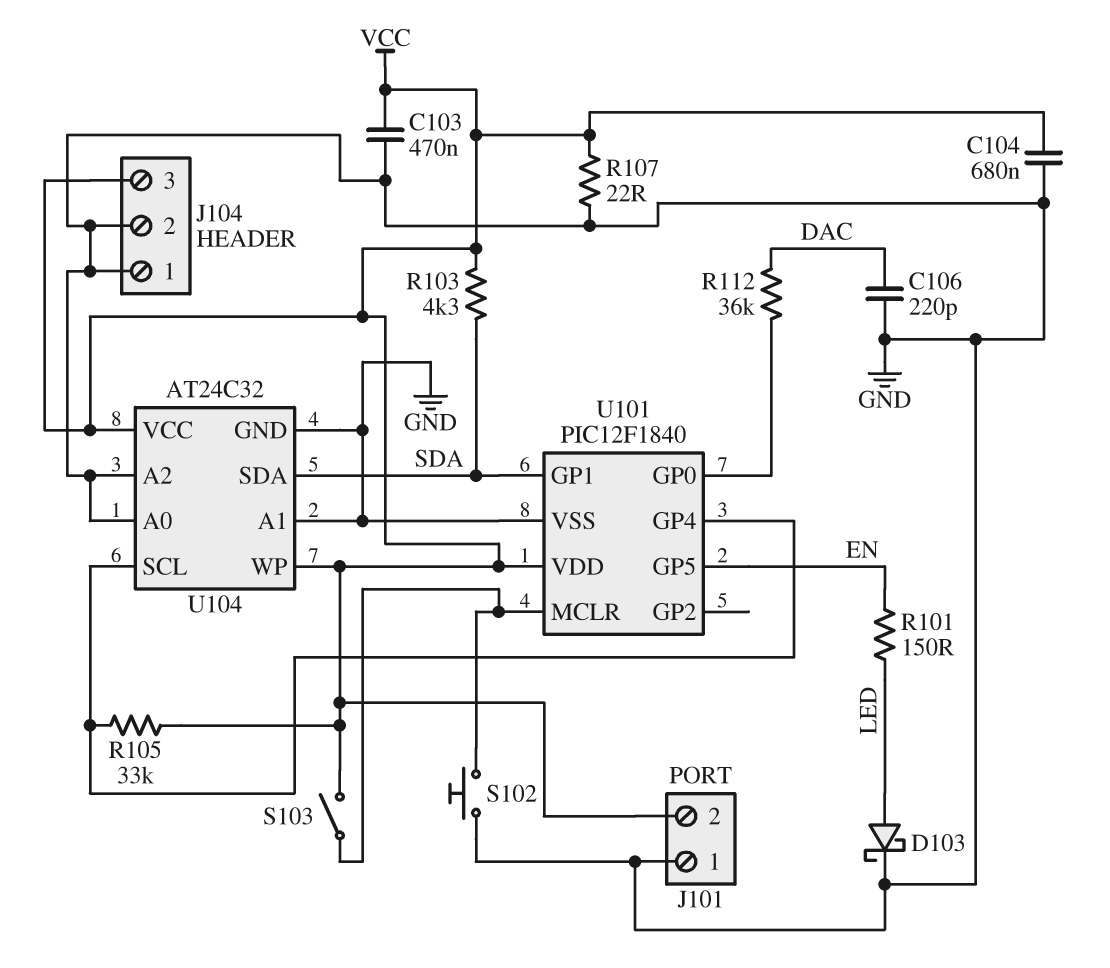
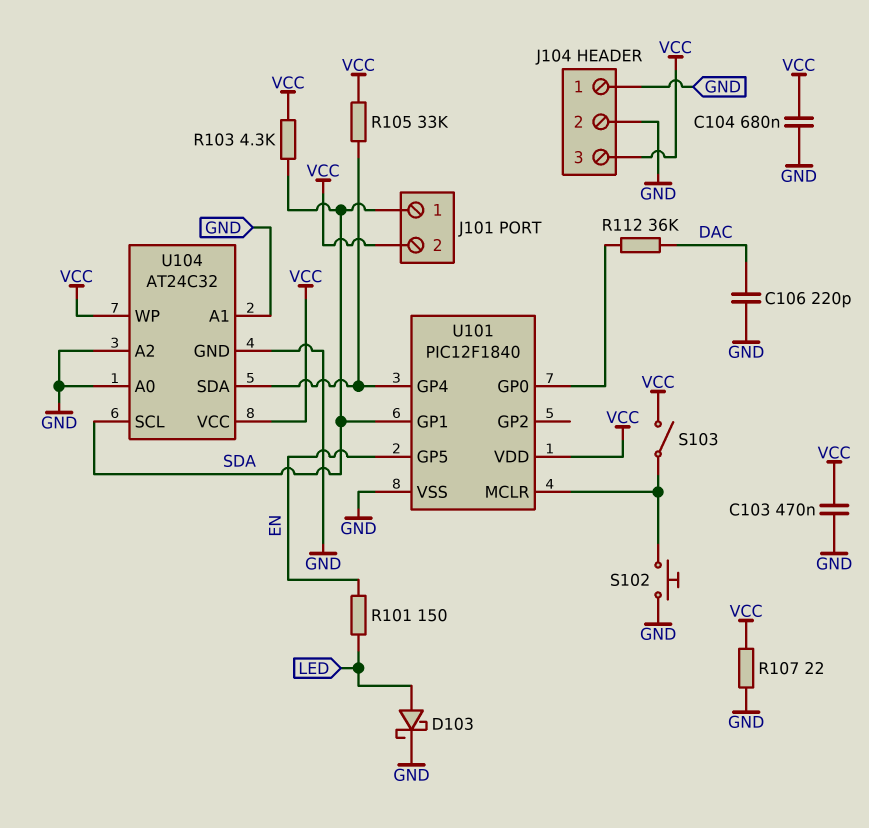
J101 pin 1: GND -> SDA
U104 pin SCL: U101/GP4 -> SDA
U104 pin SDA: SDA -> U101/GP4

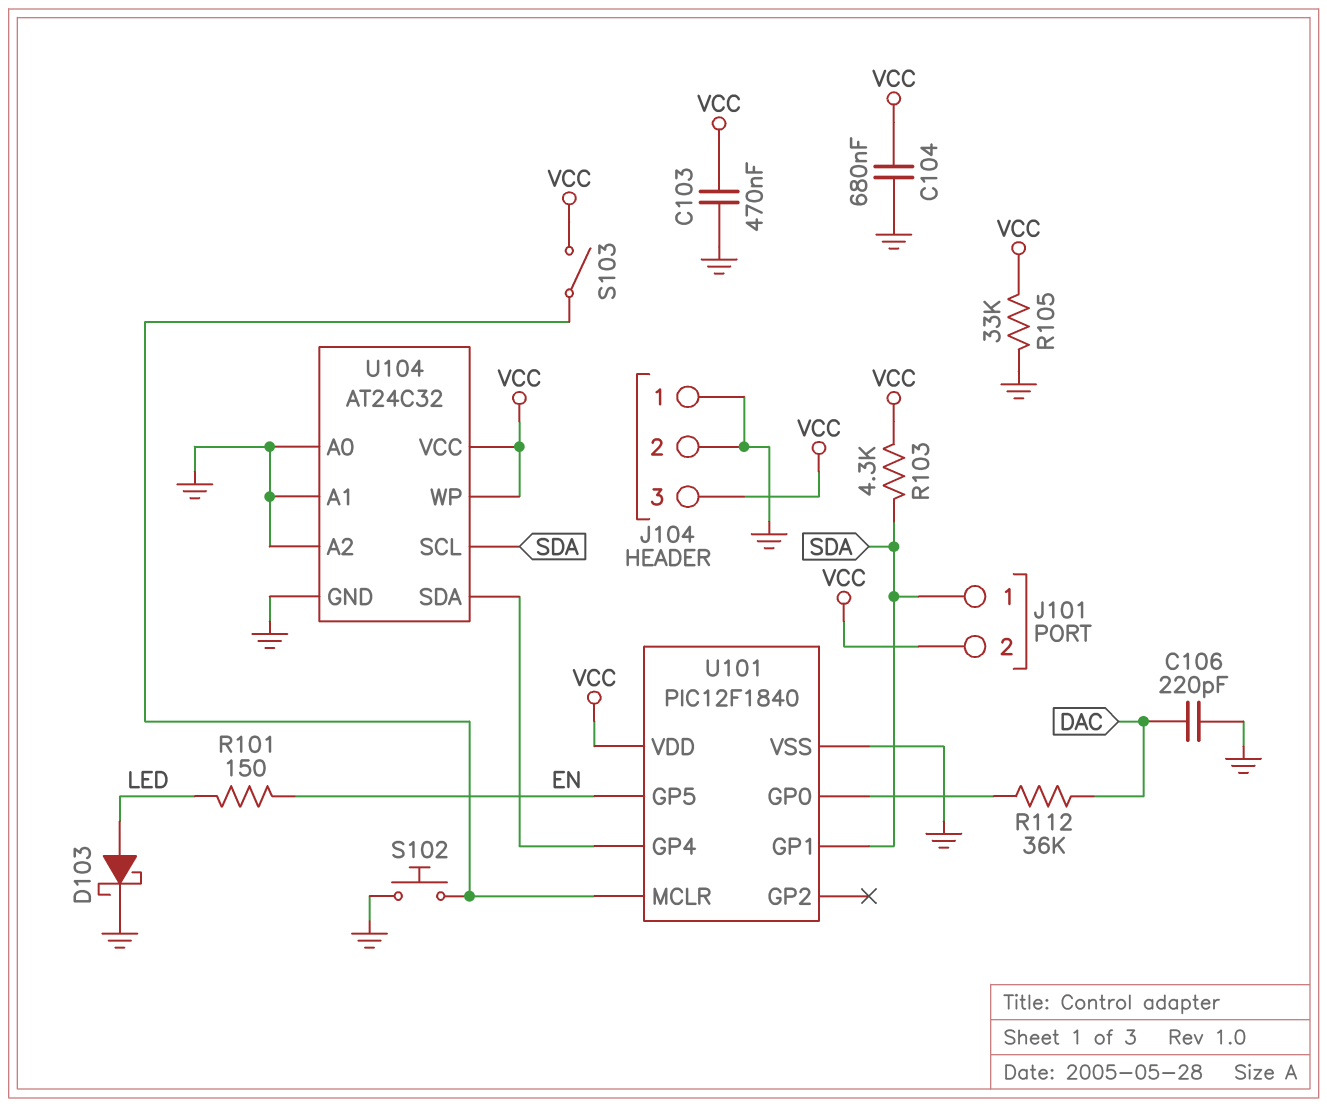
R105: 33k (U101/GP4, VCC) -> 33k (GND, VCC)
R107: 22 (GND, VCC) -> none

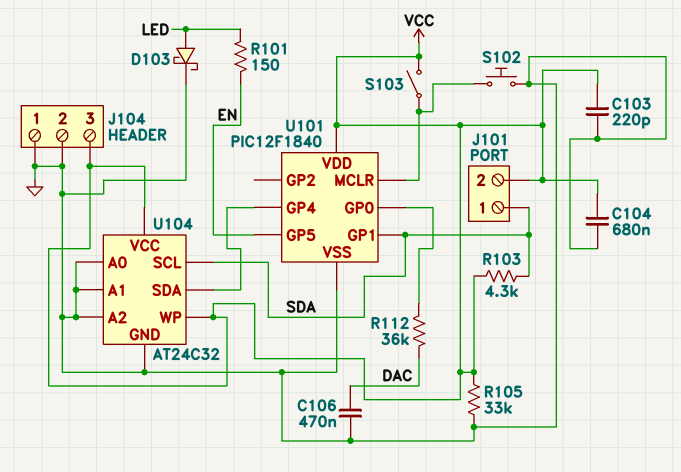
C103: 470nF (GND, VCC) -> 220pF (GND, VCC)
C106: 220pF (DAC, GND) -> 470nF (DAC, GND)

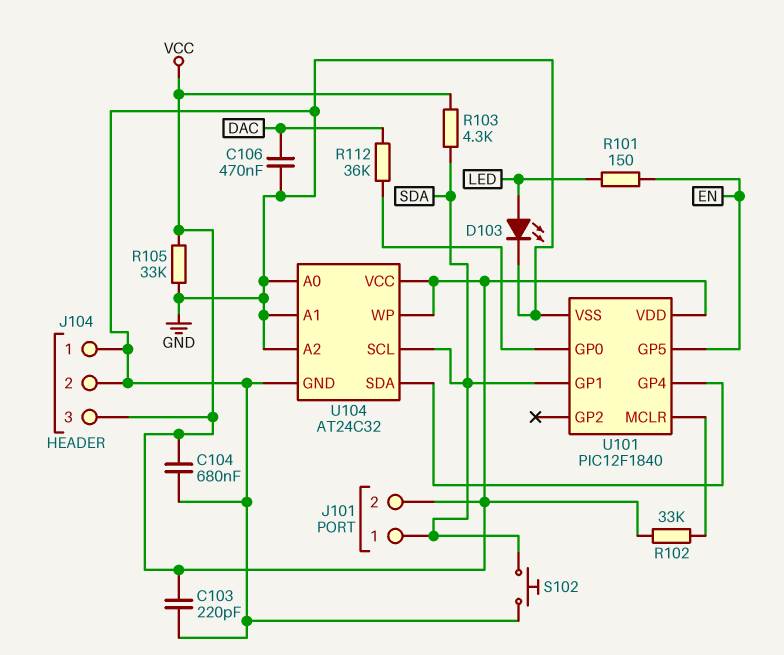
D103: schottky (A LED, K GND) -> LED (A LED, K GND)
R102: none -> 33k (U101/MCLR, VCC)
S102: button (GND, U101/MCLR) -> button (GND, SDA)
S103: switch (U101/MCLR, VCC) -> none

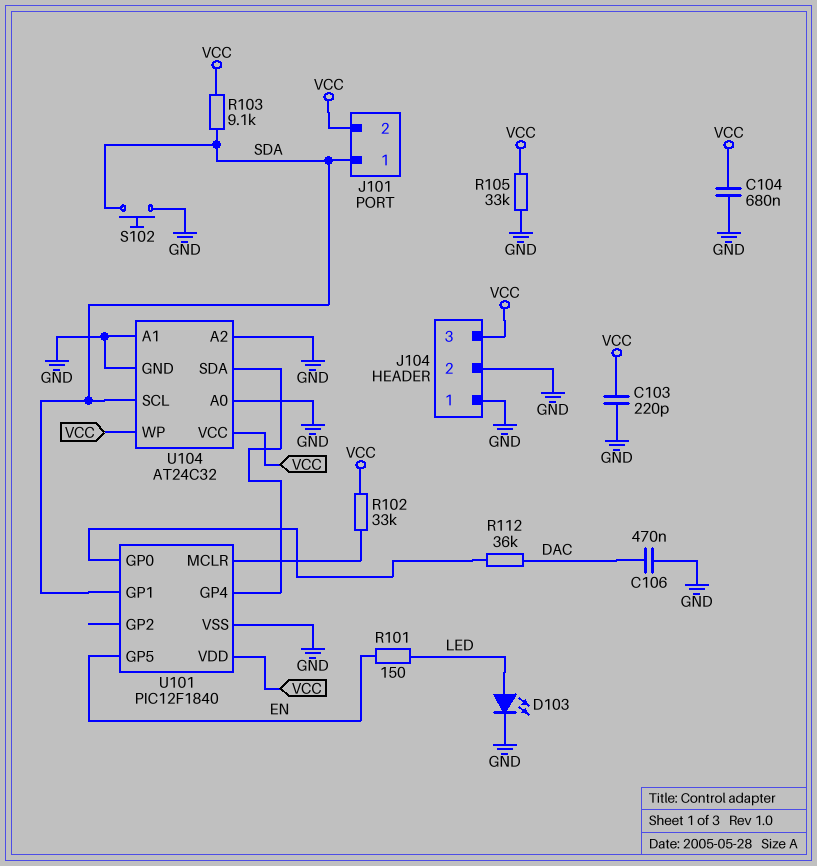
R103: 4.3k (SDA, VCC) -> 9.1k (SDA, VCC)

